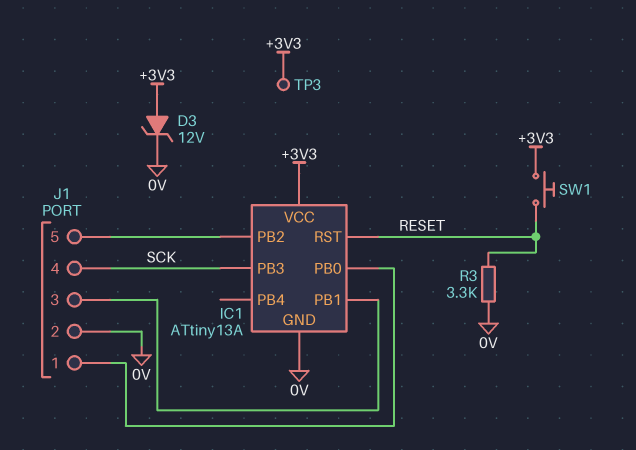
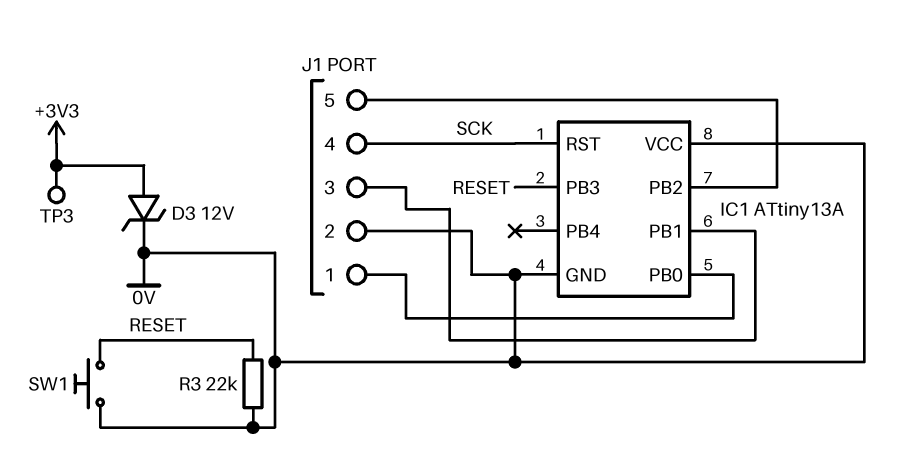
IC1 pin PB3: SCK -> RESET
IC1 pin RST: RESET -> SCK
IC1 pin VCC: +3V3 -> 0V
R3: 3.3k (0V, RESET) -> 22k (0V, RESET)
SW1: button (+3V3, RESET) -> button (0V, RESET)

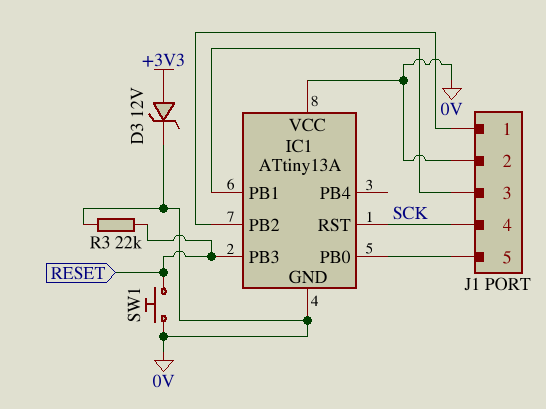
J1 pin 1: IC1/PB0 -> IC1/PB2
J1 pin 5: IC1/PB2 -> IC1/PB0
TP3: test point (+3V3) -> none

